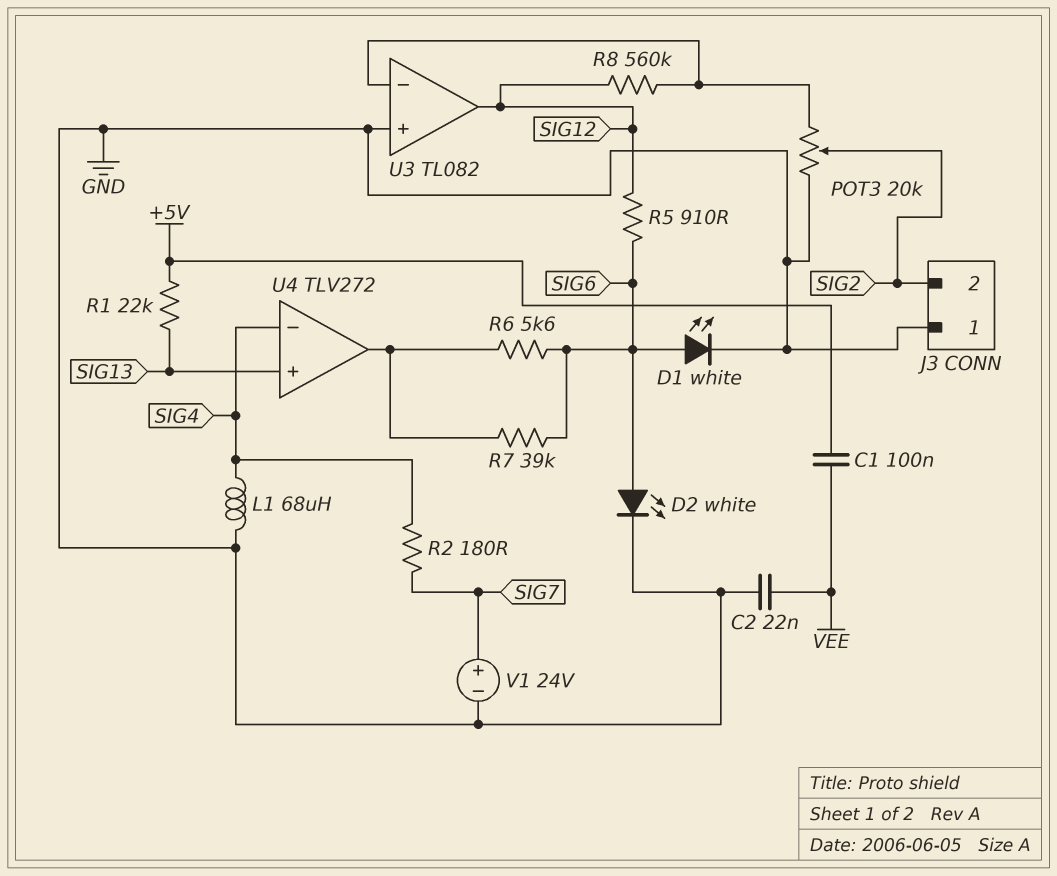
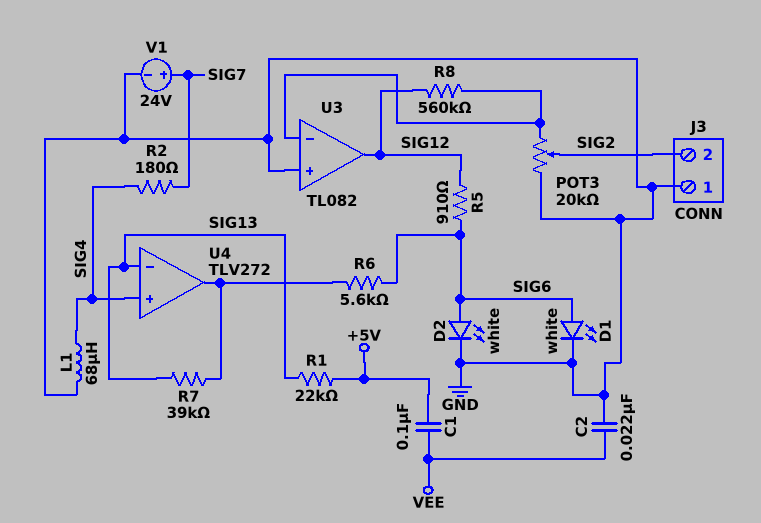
R7: 39k (SIG6, U4/out) -> 39k (SIG13, U4/out)
U4 pin in+: SIG13 -> SIG4
U4 pin in-: SIG4 -> SIG13

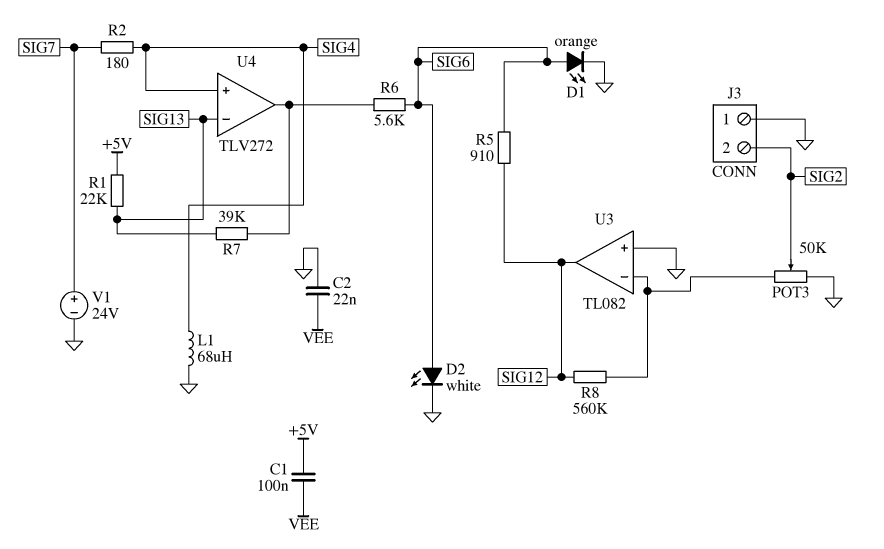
D1: LED white (A SIG6, K GND) -> LED orange (A SIG6, K GND)
POT3: 20k (GND, U3/in-, wiper SIG2) -> 50k (GND, U3/in-, wiper SIG2)

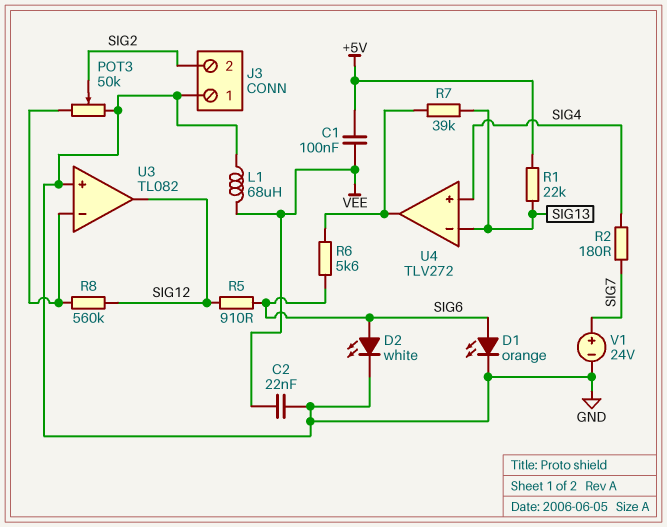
L1: 68uH (GND, SIG4) -> 68uH (GND, VEE)

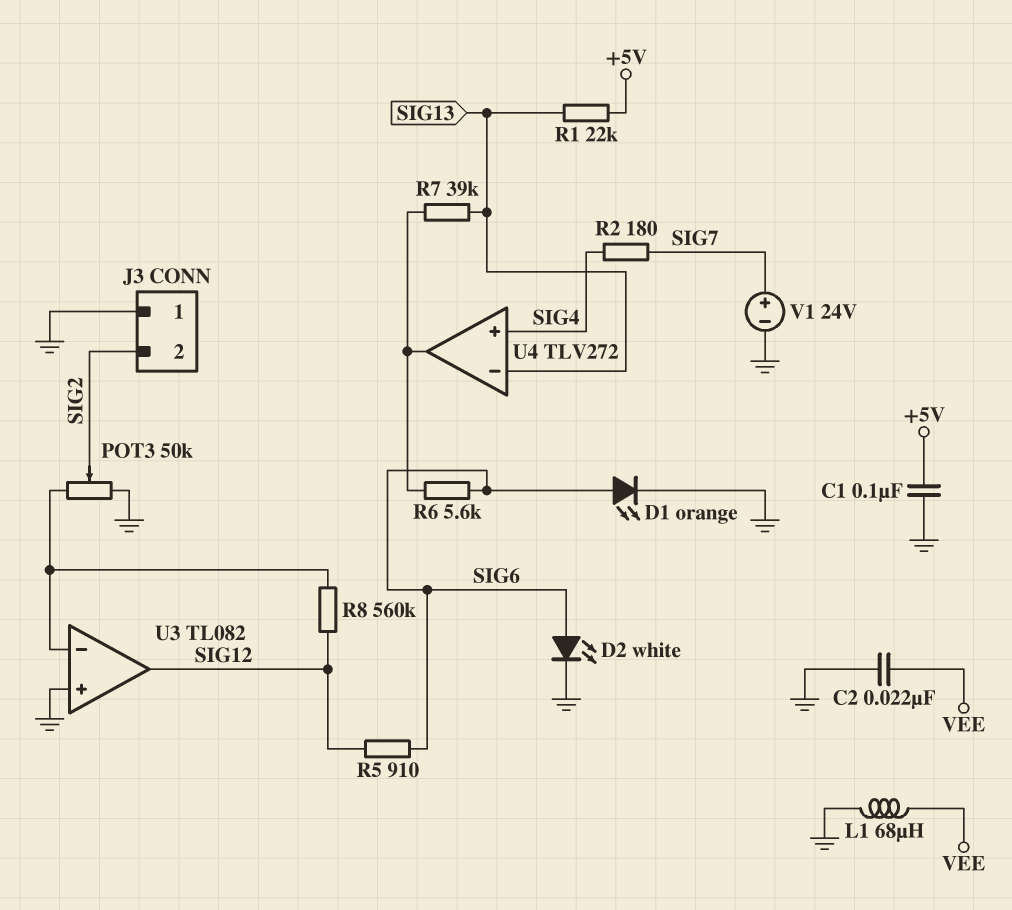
C1: 100nF (+5V, VEE) -> 100nF (+5V, GND)

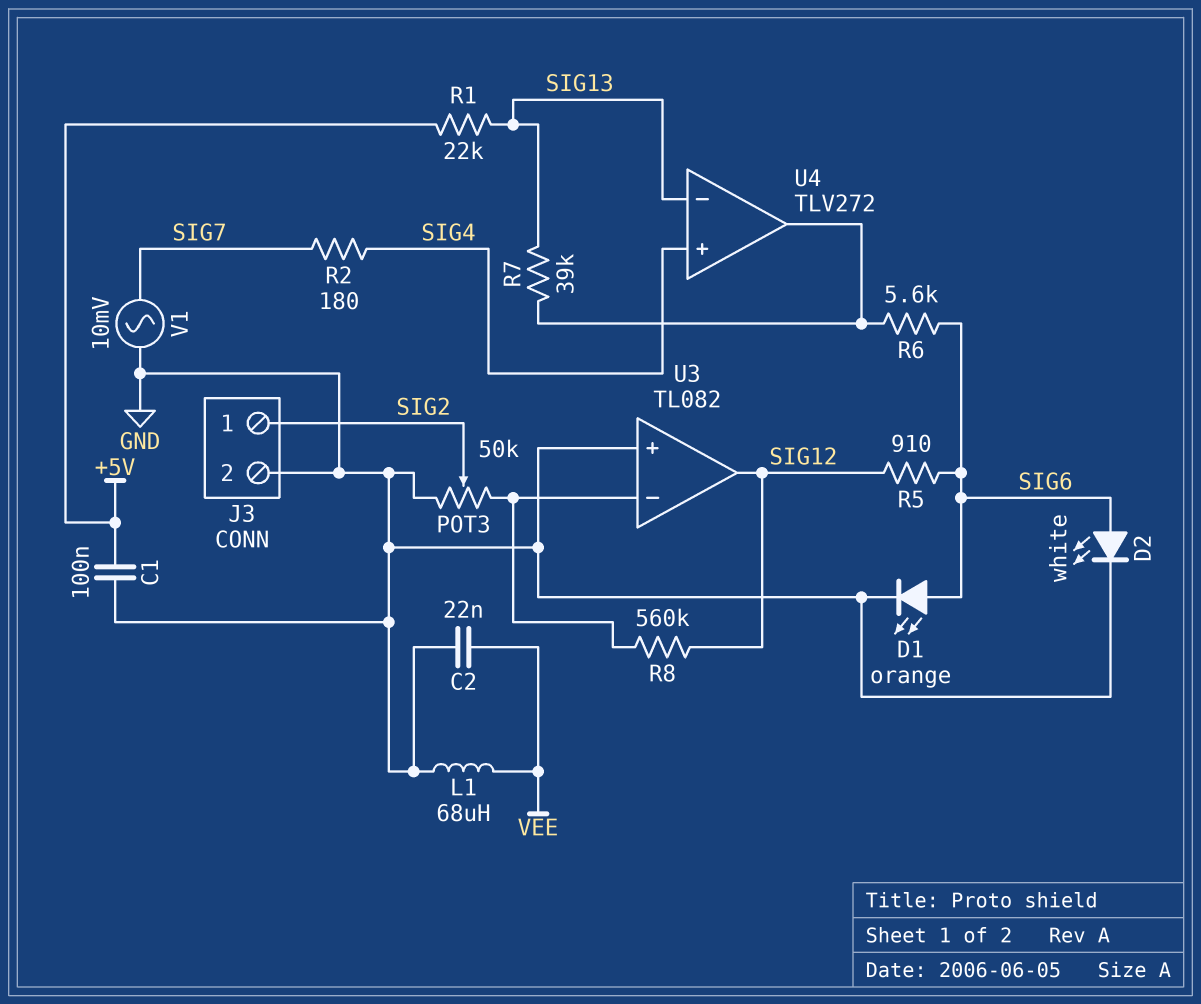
J3 pin 1: GND -> SIG2
J3 pin 2: SIG2 -> GND
V1: 24V (plus SIG7, minus GND) -> AC 10mV (GND, SIG7)

